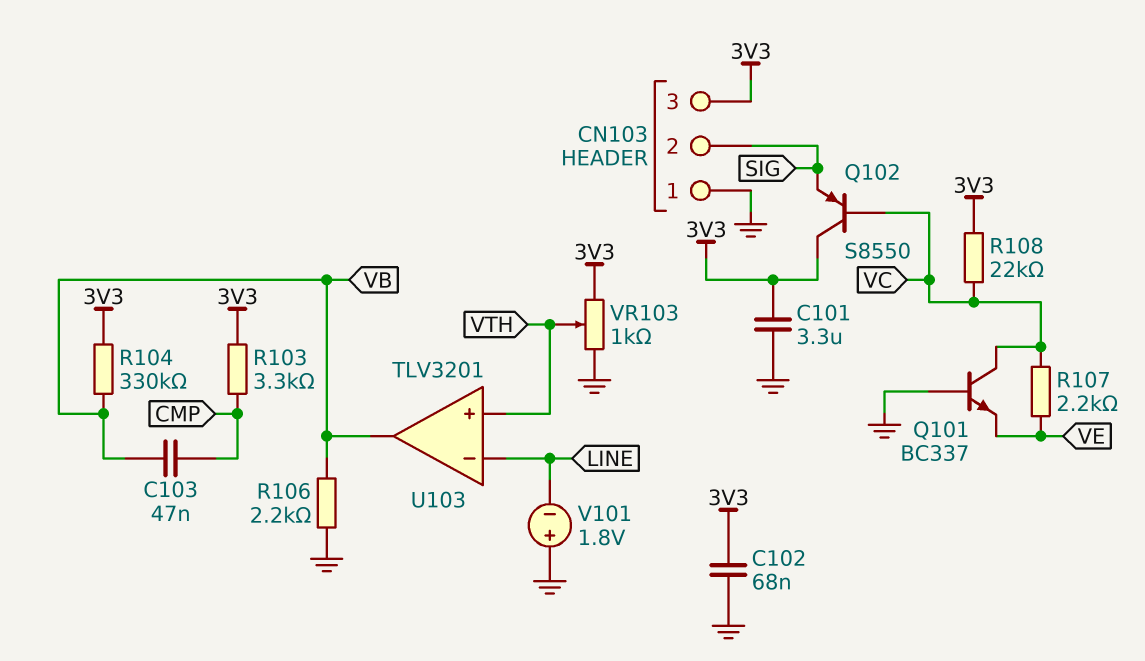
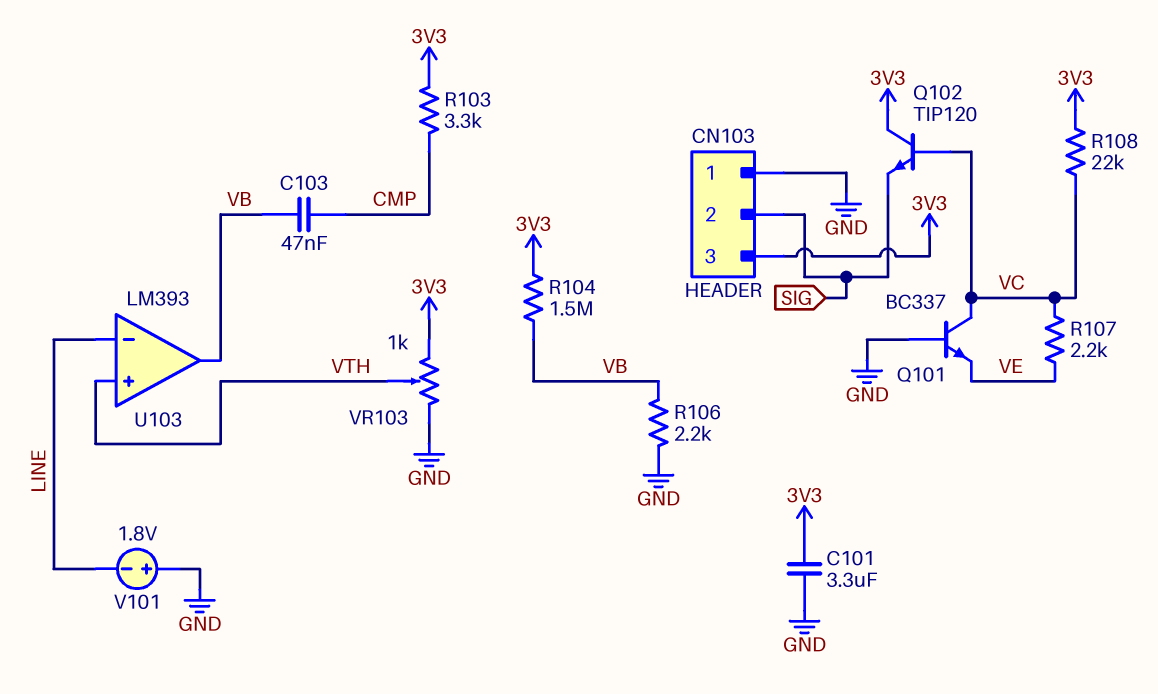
C102: 68nF (3V3, GND) -> none
Q102: PNP S8550 (B VC, C 3V3, E SIG) -> NPN TIP120 (B VC, C 3V3, E SIG)
R104: 330k (3V3, VB) -> 1.5M (3V3, VB)
U103: TLV3201 -> LM393

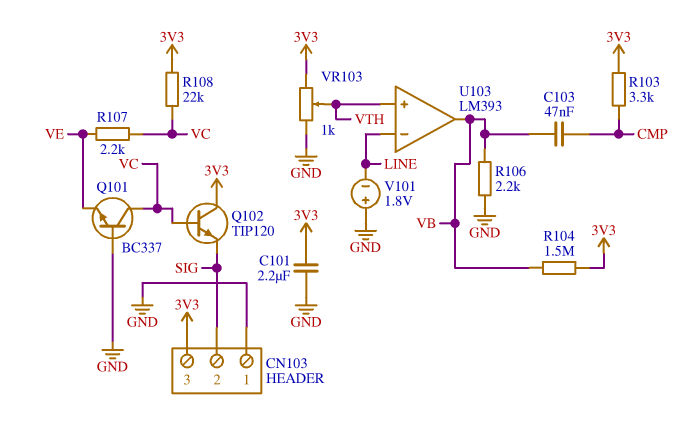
C101: 3.3uF (3V3, GND) -> 2.2uF (3V3, GND)

